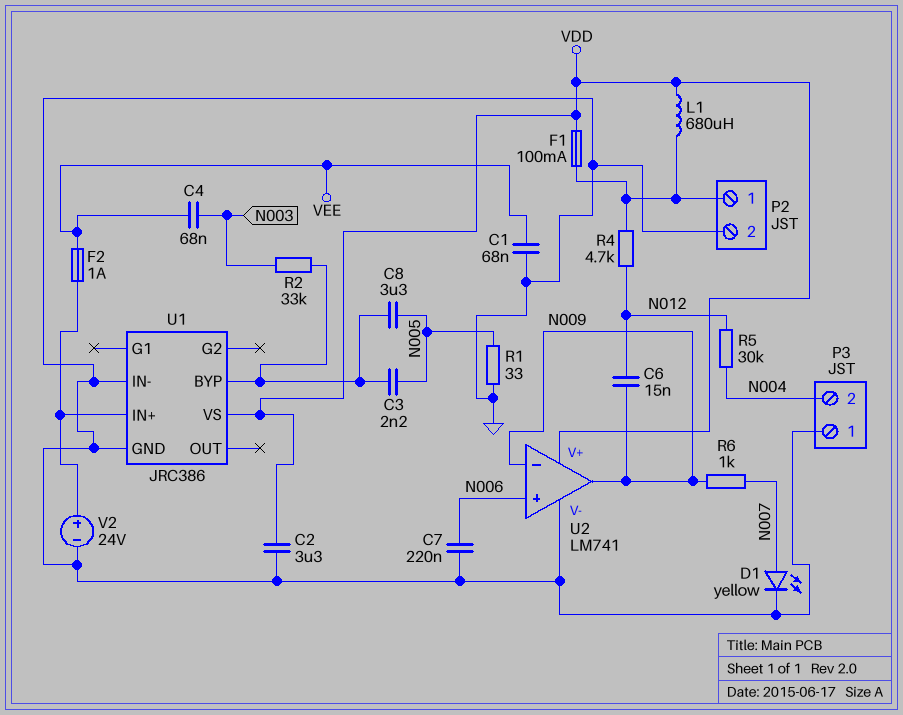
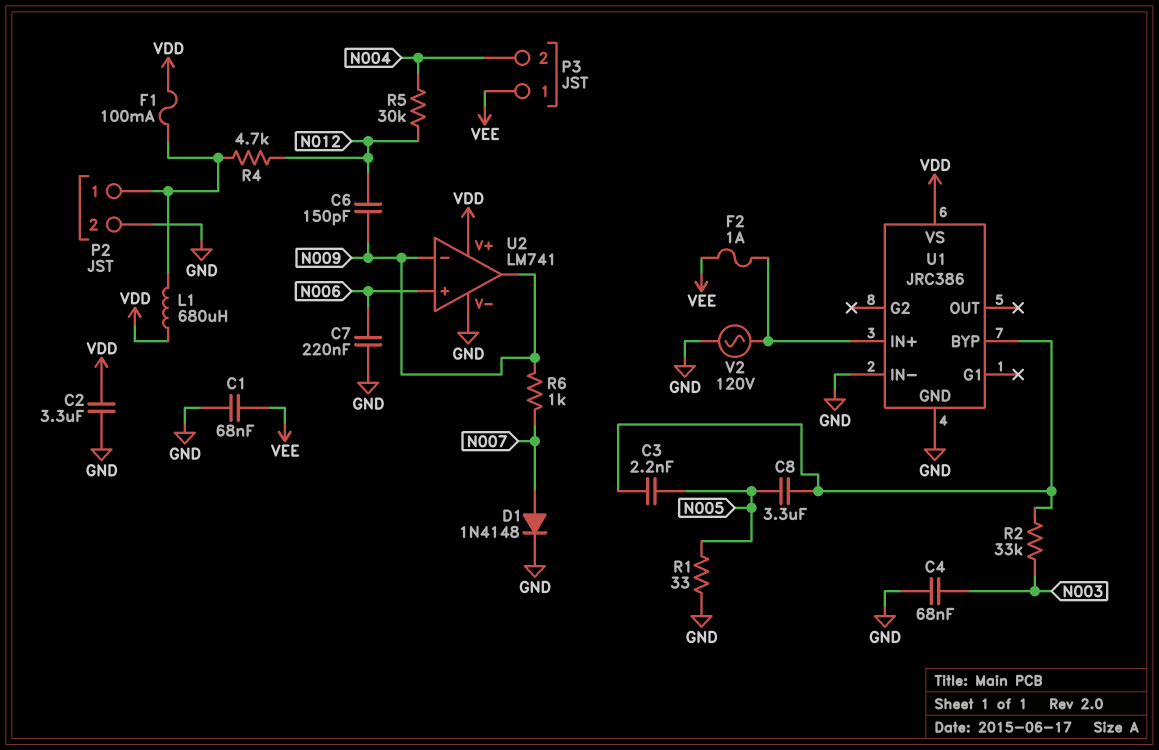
C4: 68nF (N003, VEE) -> 68nF (GND, N003)
C6: 15nF (N009, N012) -> 150pF (N009, N012)
D1: LED yellow (A N007, K GND) -> diode 1N4148 (A N007, K GND)
P3 pin 1: GND -> VEE
V2: 24V (plus U1/IN+, minus GND) -> AC 120V (GND, U1/IN+)

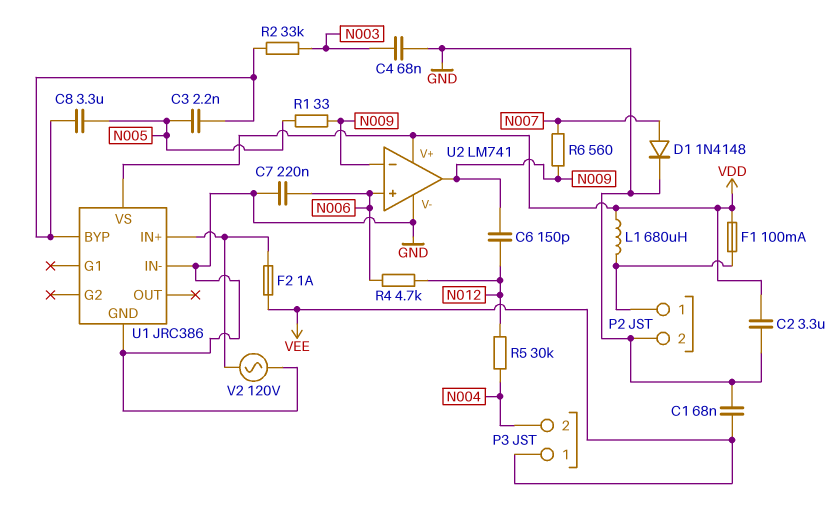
R1: 33 (GND, N005) -> 33 (N005, N009)
R4: 4.7k (N012, P2/1) -> 4.7k (N006, N012)
R6: 1k (N007, N009) -> 560 (N007, N009)

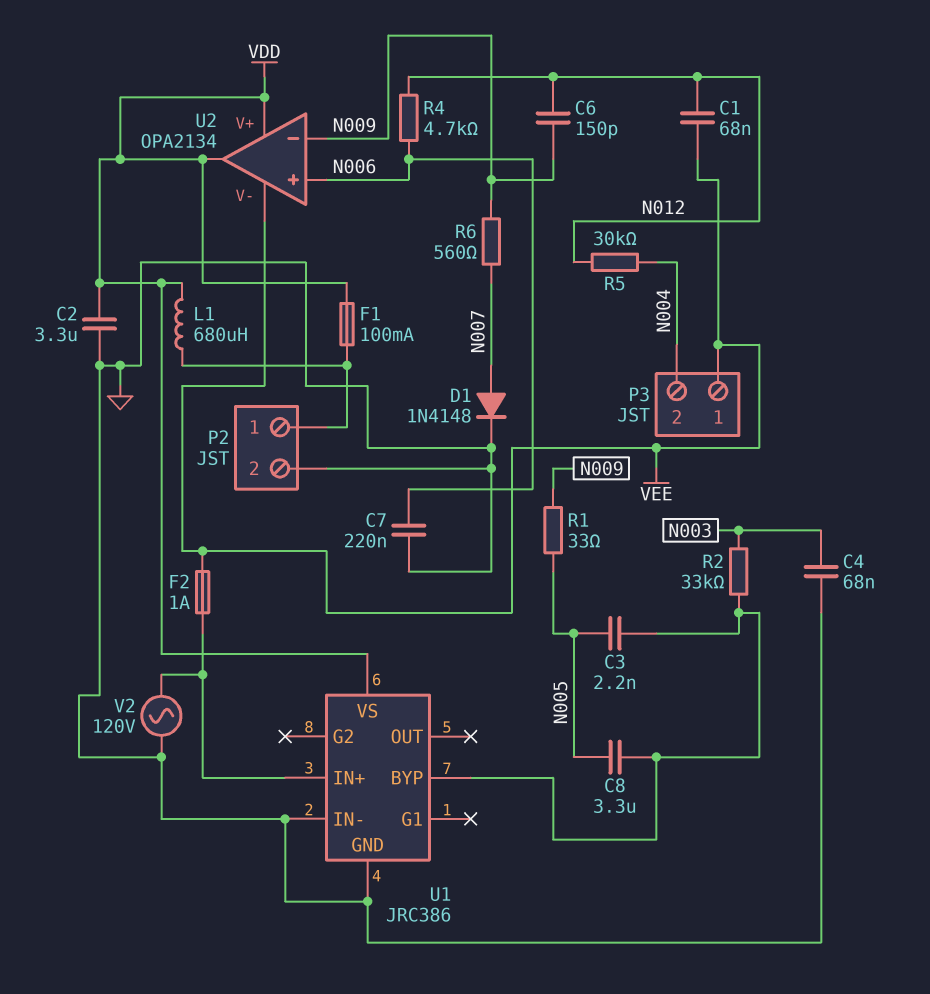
C1: 68nF (GND, VEE) -> 68nF (N012, VEE)
U2: LM741 -> OPA2134
U2 pin V-: GND -> VEE
U2 pin out: N009 -> VDD

